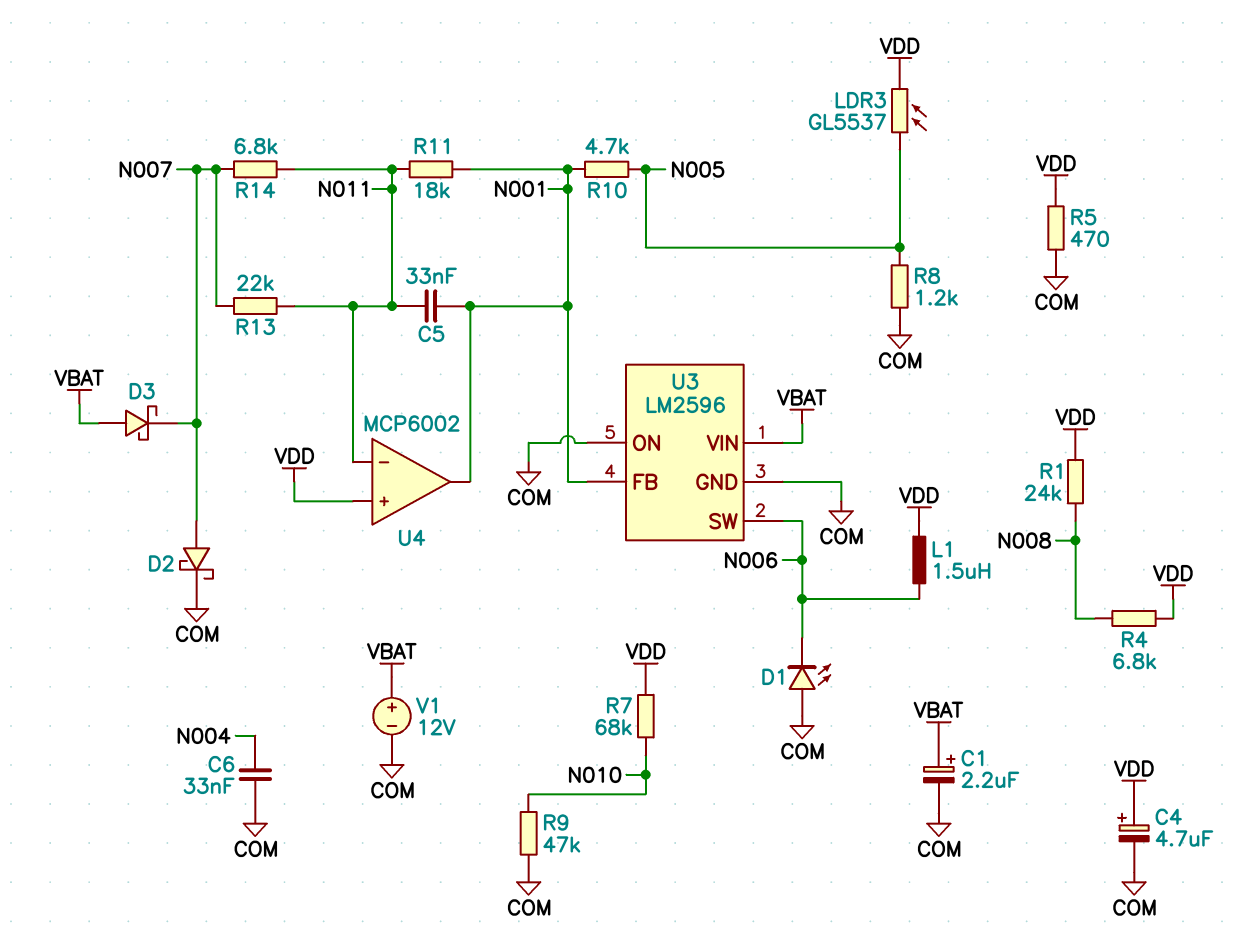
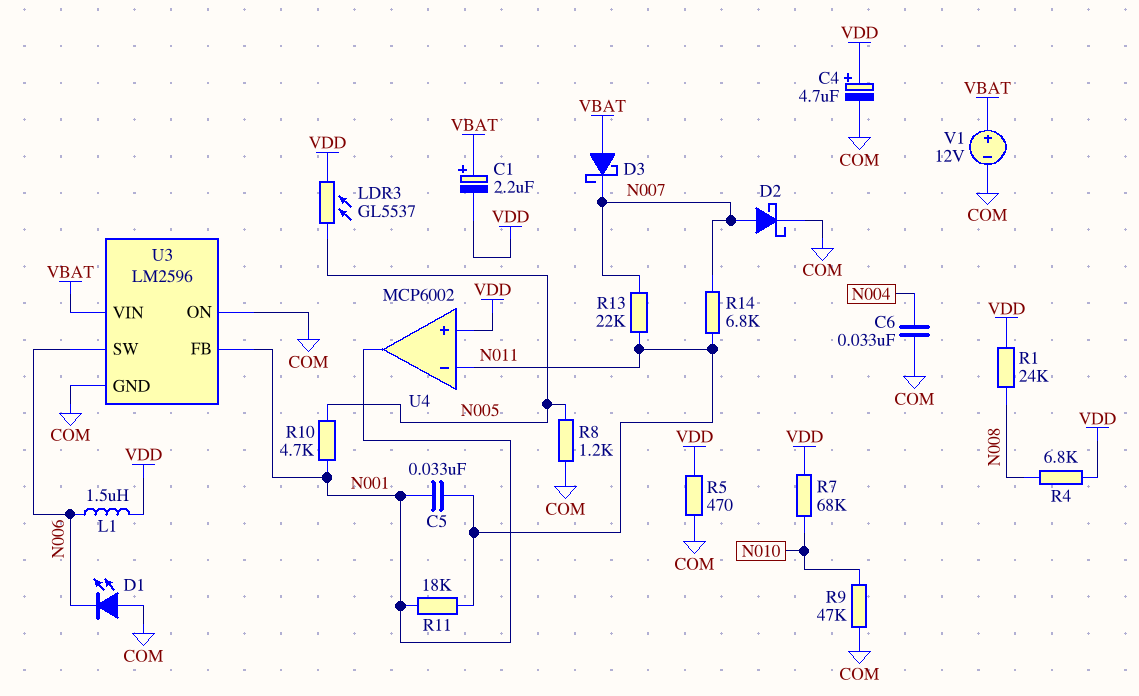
C1: 2.2uF (plus VBAT, minus COM) -> 2.2uF (plus VBAT, minus VDD)

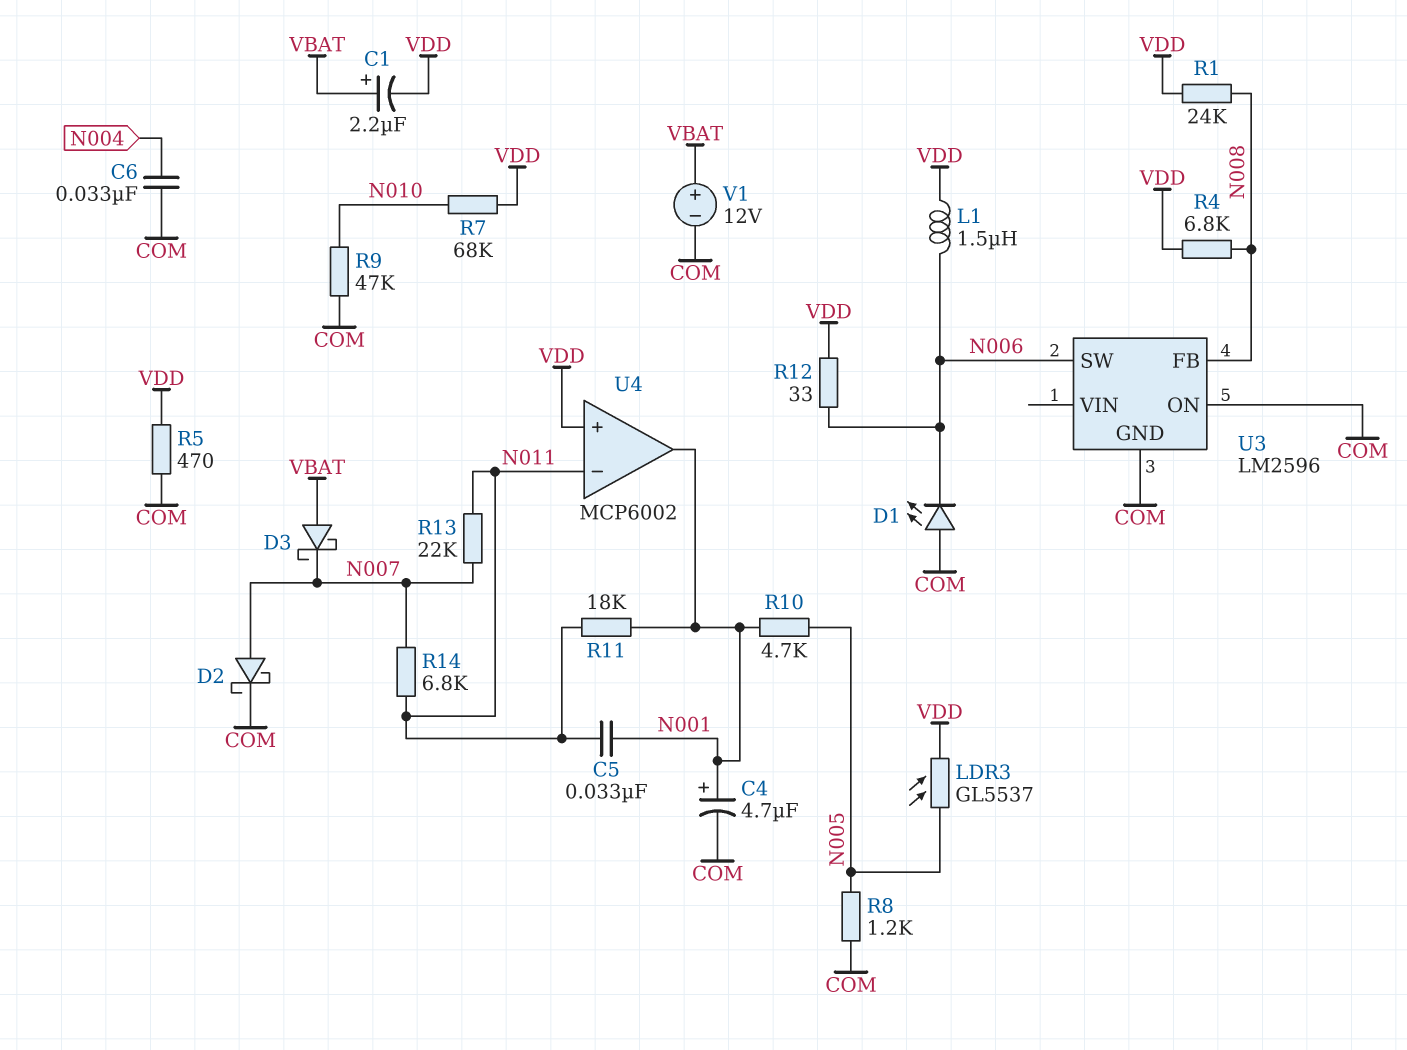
C4: 4.7uF (plus VDD, minus COM) -> 4.7uF (plus N001, minus COM)
R12: none -> 33 (N006, VDD)
U3 pin FB: N001 -> N008
U3 pin VIN: VBAT -> none

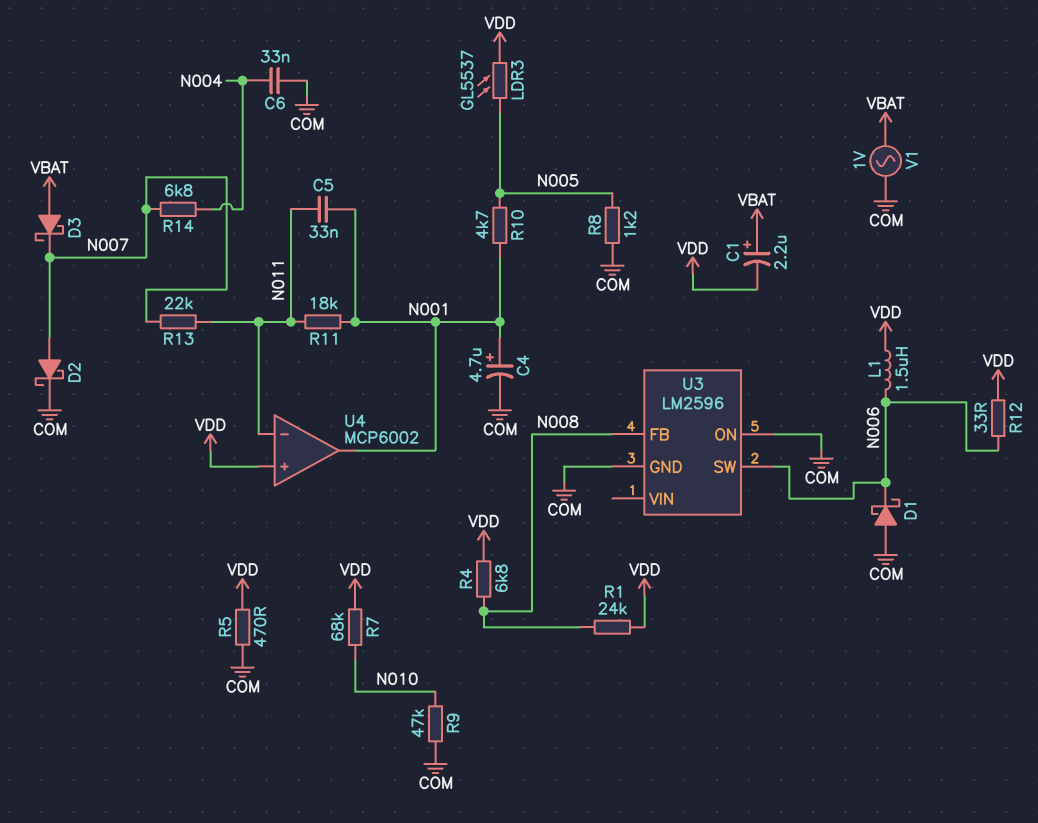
D1: LED (A COM, K N006) -> schottky (A COM, K N006)
R14: 6.8k (N007, N011) -> 6.8k (N004, N007)
V1: 12V (plus VBAT, minus COM) -> AC 1V (COM, VBAT)

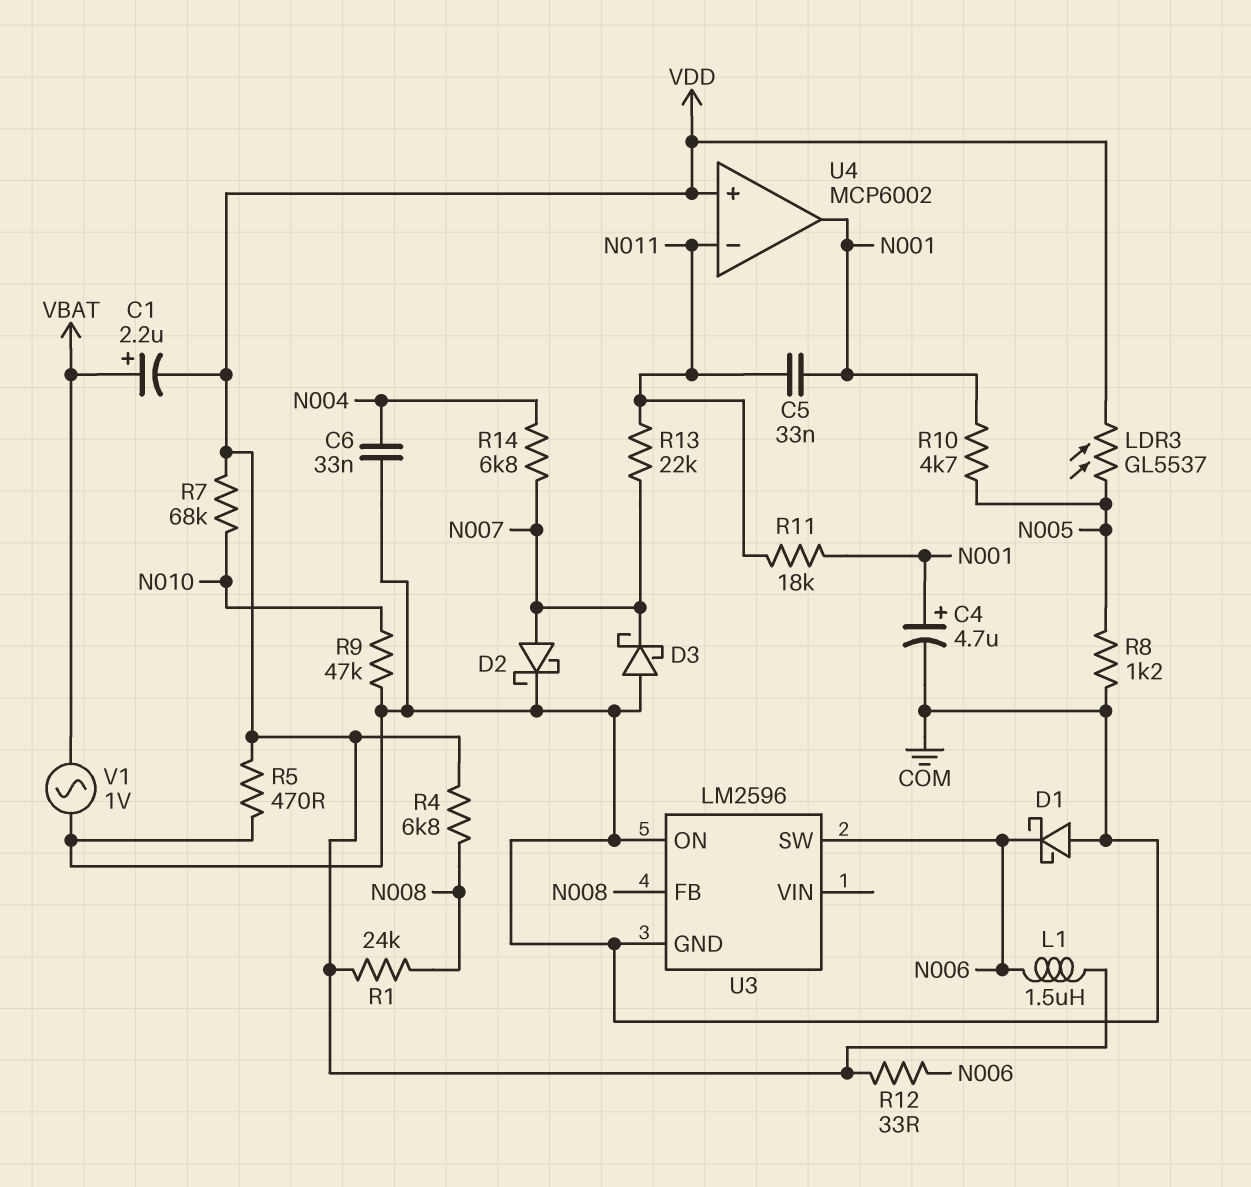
D3: schottky (A VBAT, K N007) -> schottky (A COM, K N007)

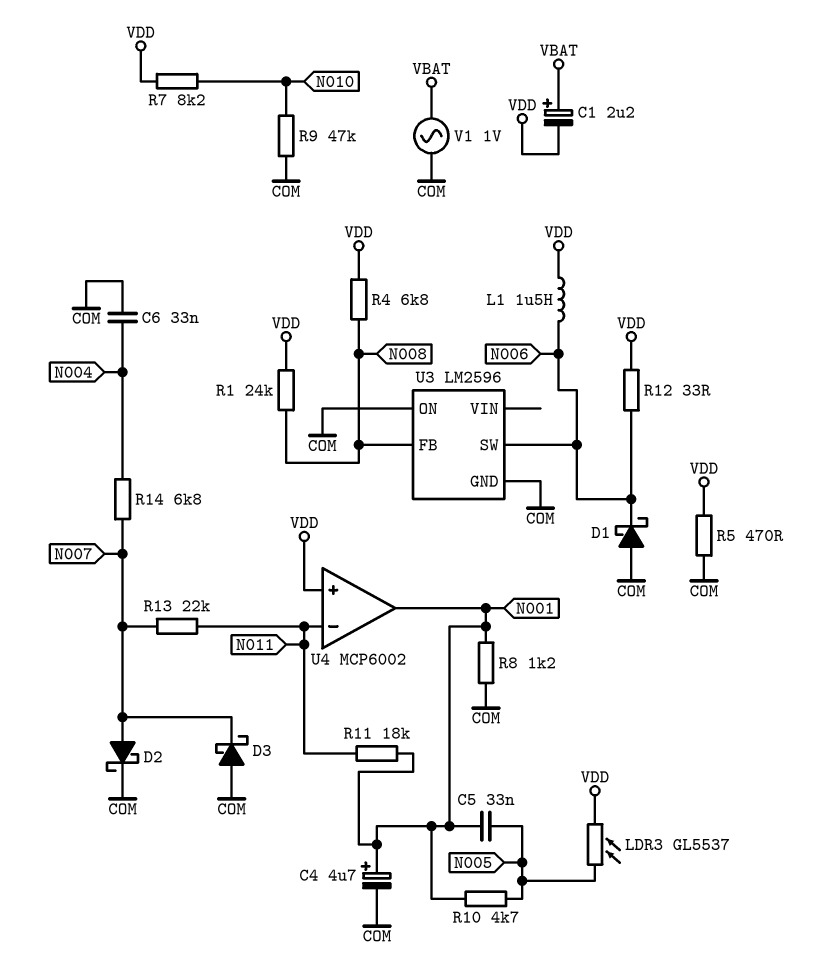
C5: 33nF (N001, N011) -> 33nF (N001, N005)
R7: 68k (N010, VDD) -> 8.2k (N010, VDD)
R8: 1.2k (COM, N005) -> 1.2k (COM, N001)

